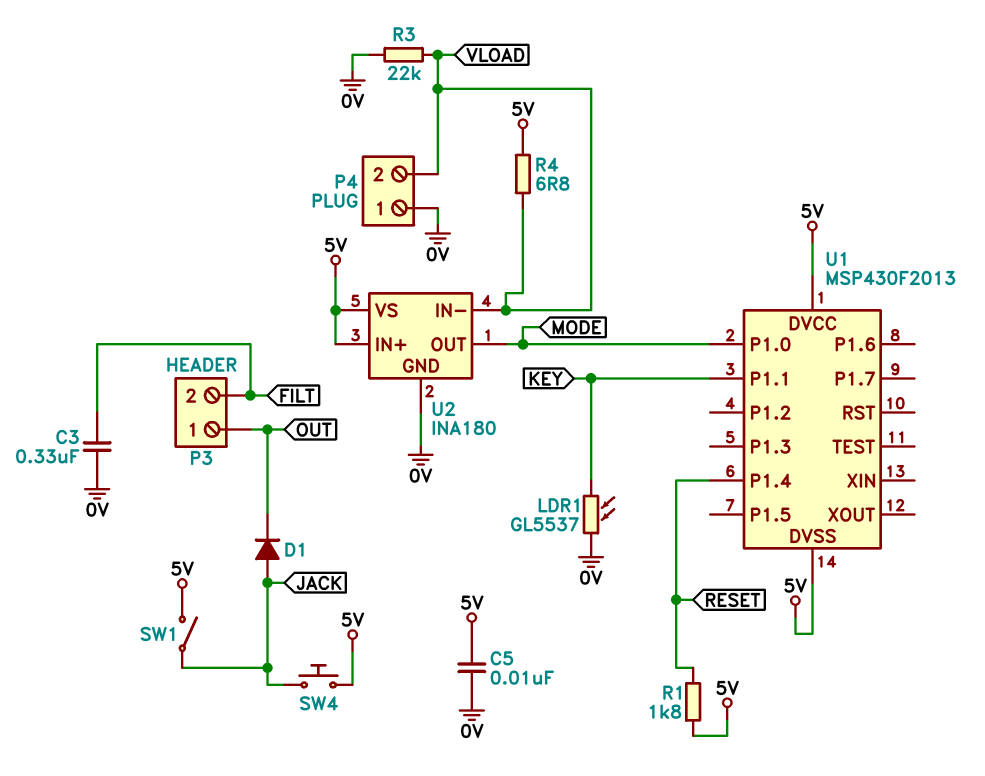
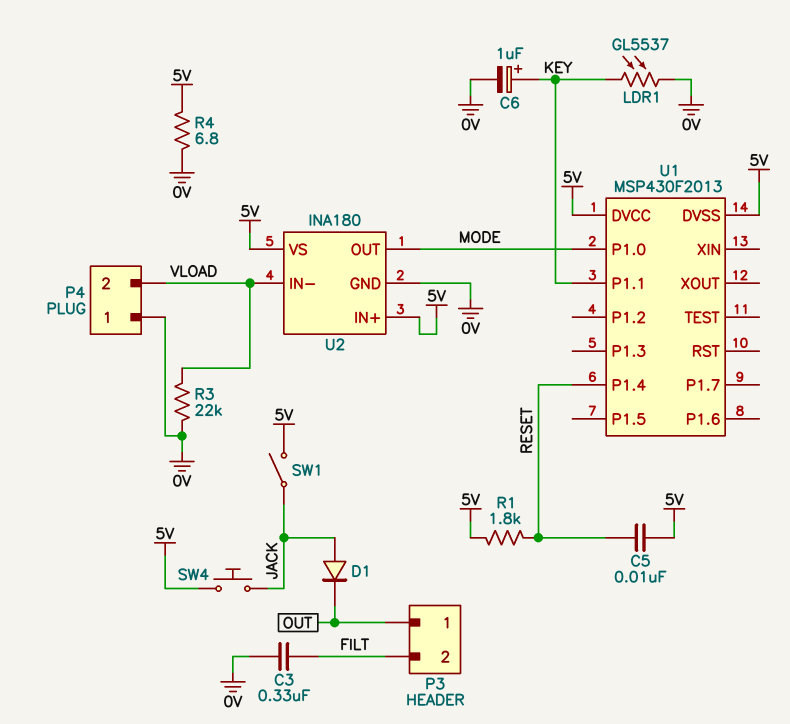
C5: 10nF (0V, 5V) -> 10nF (5V, RESET)
C6: none -> 1uF (plus KEY, minus 0V)
R4: 6.8 (5V, VLOAD) -> 6.8 (0V, 5V)

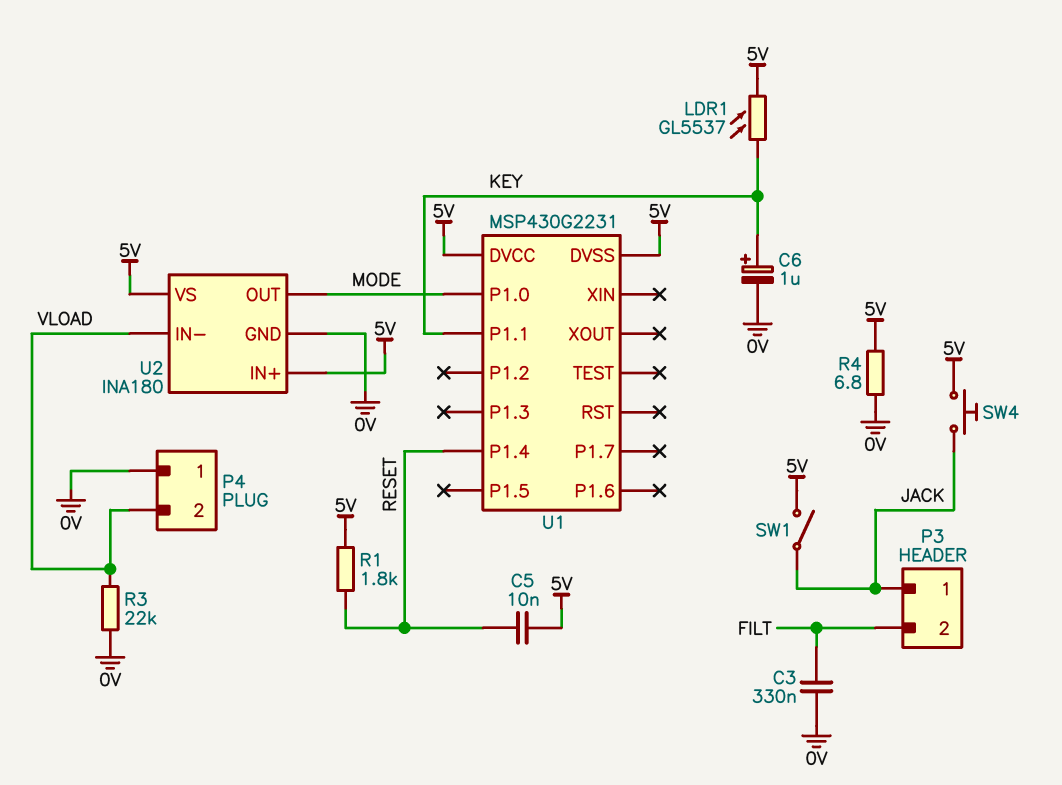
D1: diode (A JACK, K OUT) -> none
LDR1: GL5537 (0V, KEY) -> GL5537 (5V, KEY)
P3 pin 1: OUT -> JACK
U1: MSP430F2013 -> MSP430G2231

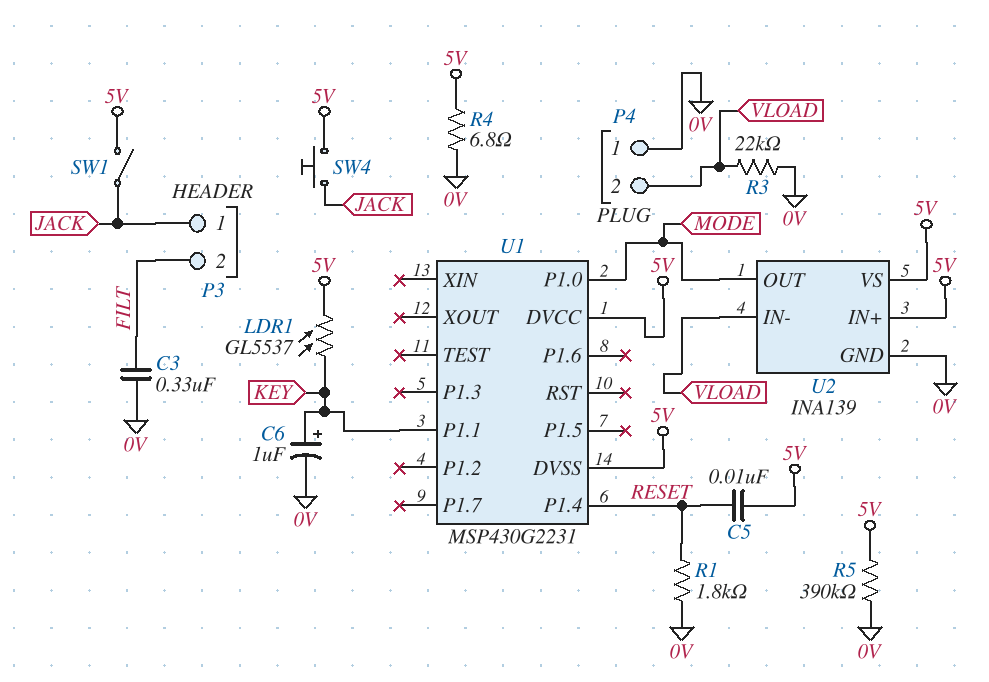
R1: 1.8k (5V, RESET) -> 1.8k (0V, RESET)
R5: none -> 390k (0V, 5V)
U2: INA180 -> INA139

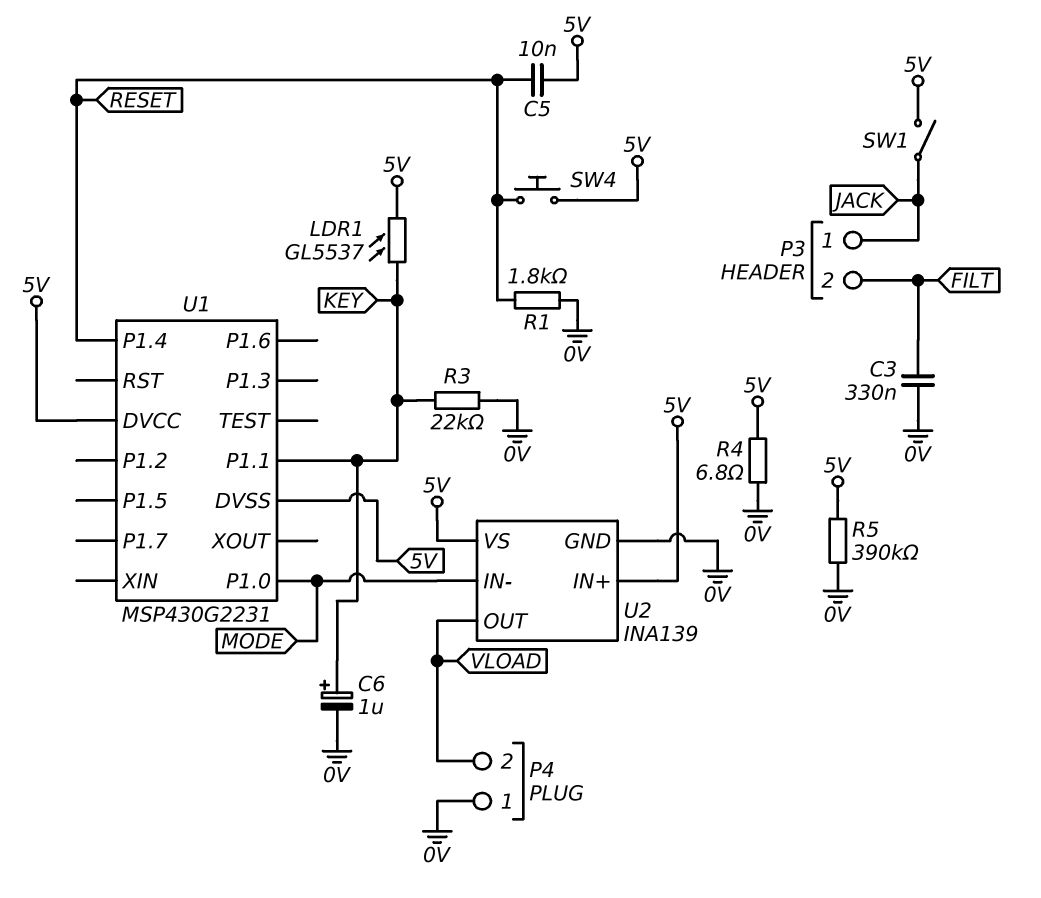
R3: 22k (0V, VLOAD) -> 22k (0V, KEY)
SW4: button (5V, JACK) -> button (5V, RESET)
U2 pin IN-: VLOAD -> MODE
U2 pin OUT: MODE -> VLOAD

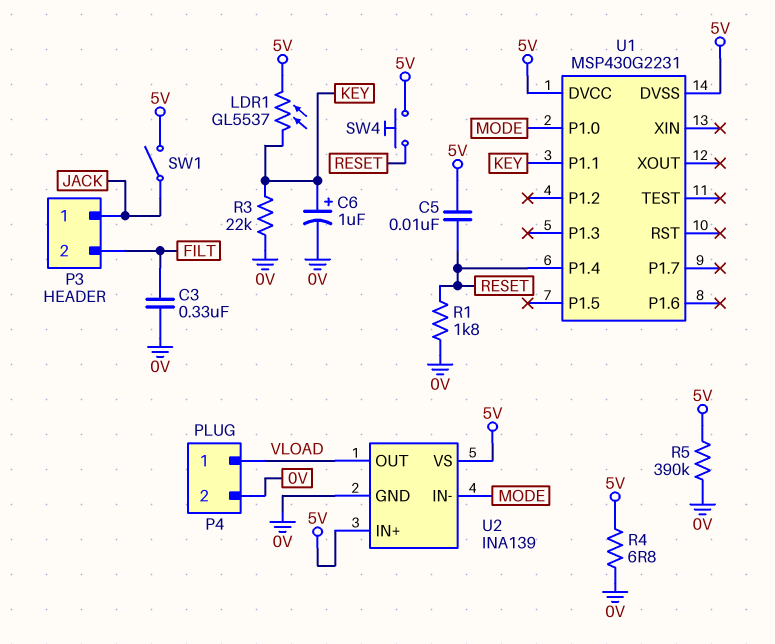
P4 pin 1: 0V -> VLOAD
P4 pin 2: VLOAD -> 0V

